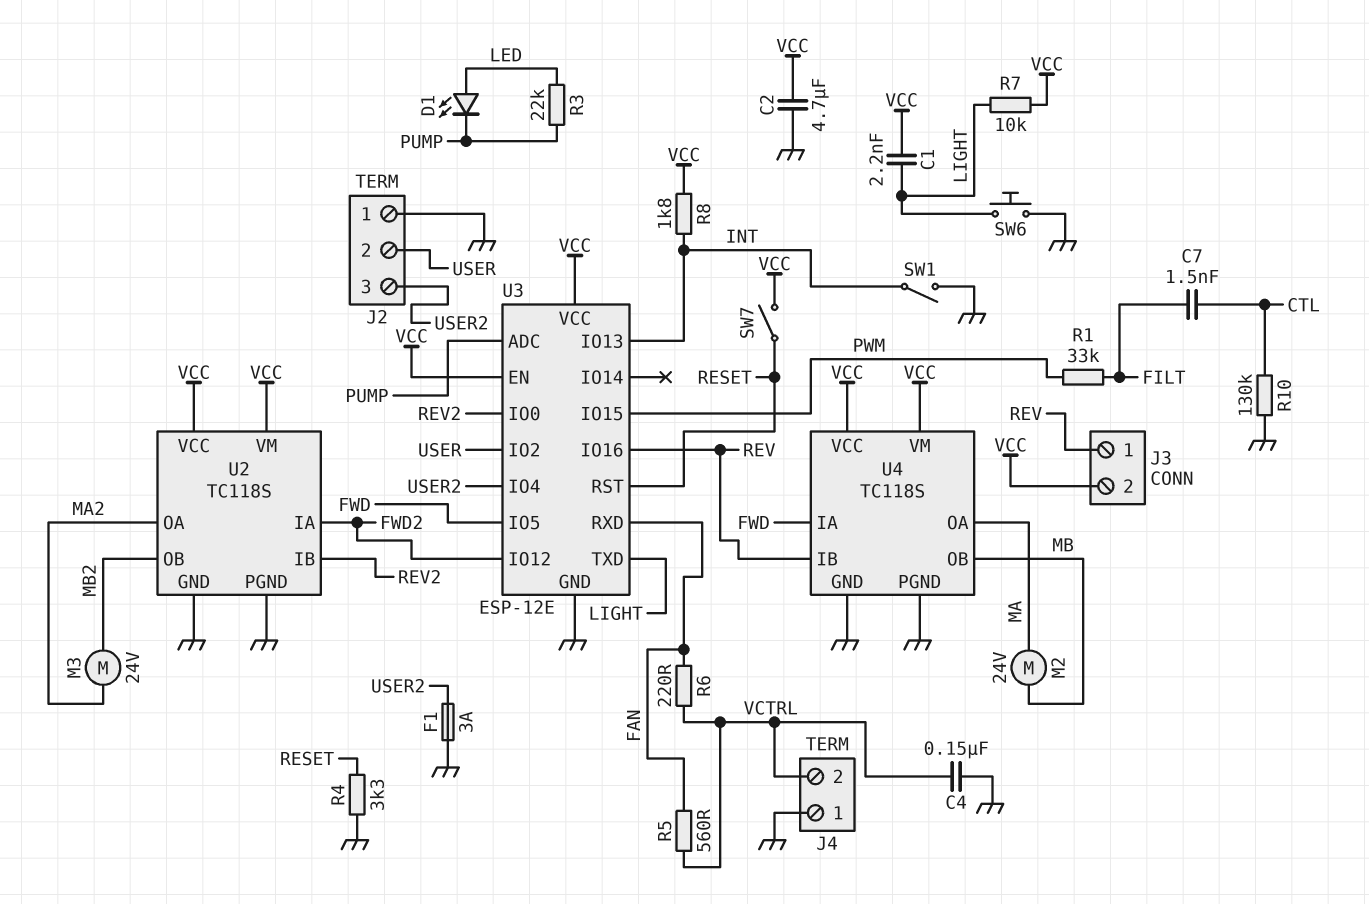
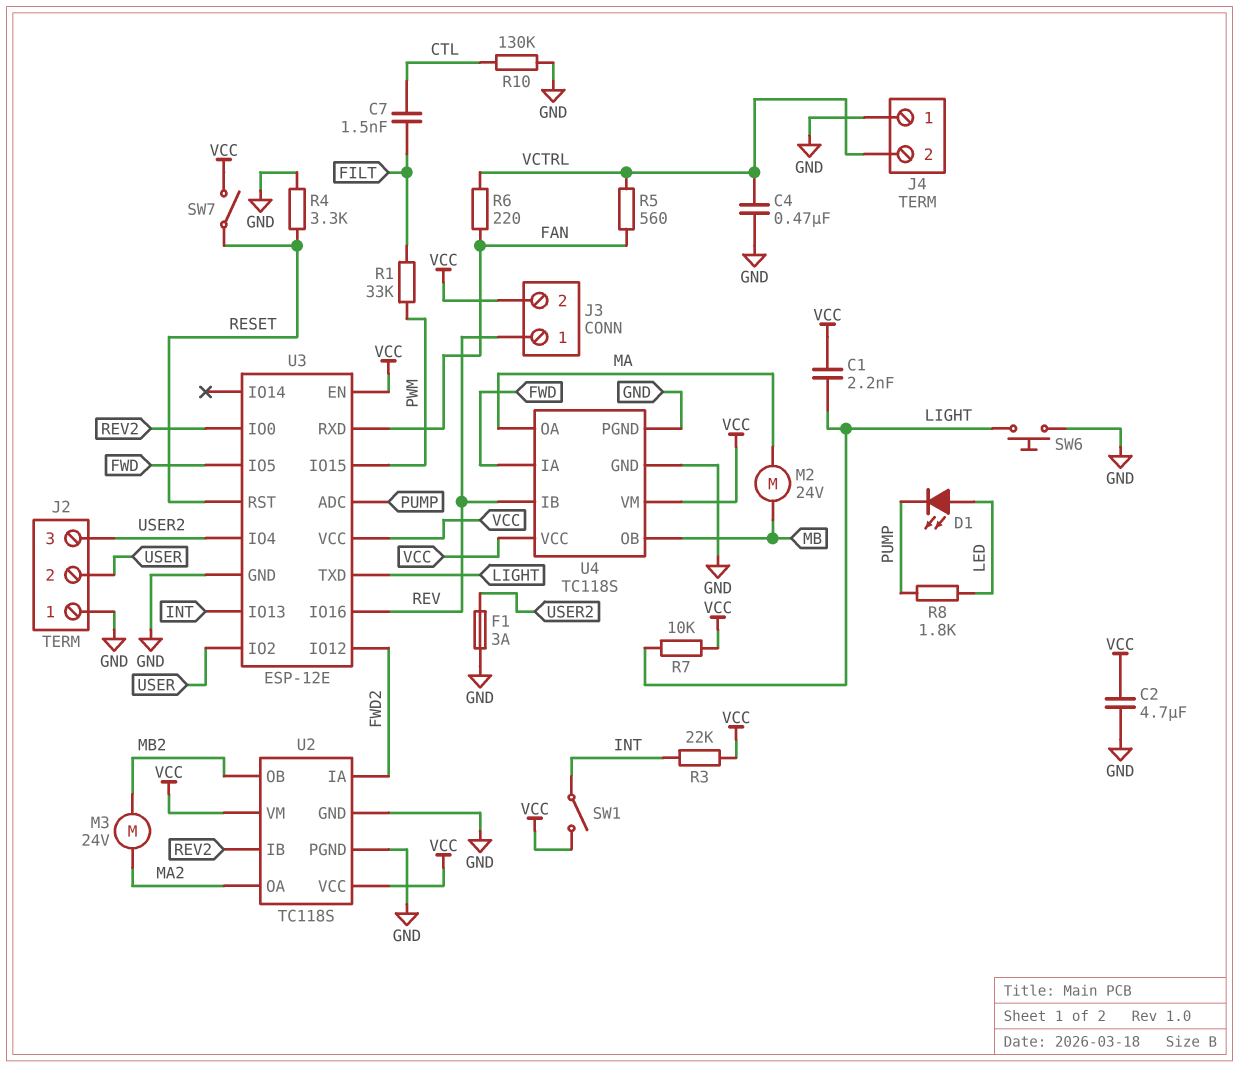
C4: 150nF (GND, VCTRL) -> 470nF (GND, VCTRL)
R3: 22k (LED, PUMP) -> 22k (INT, VCC)
R8: 1.8k (INT, VCC) -> 1.8k (LED, PUMP)
SW1: switch (GND, INT) -> switch (INT, VCC)

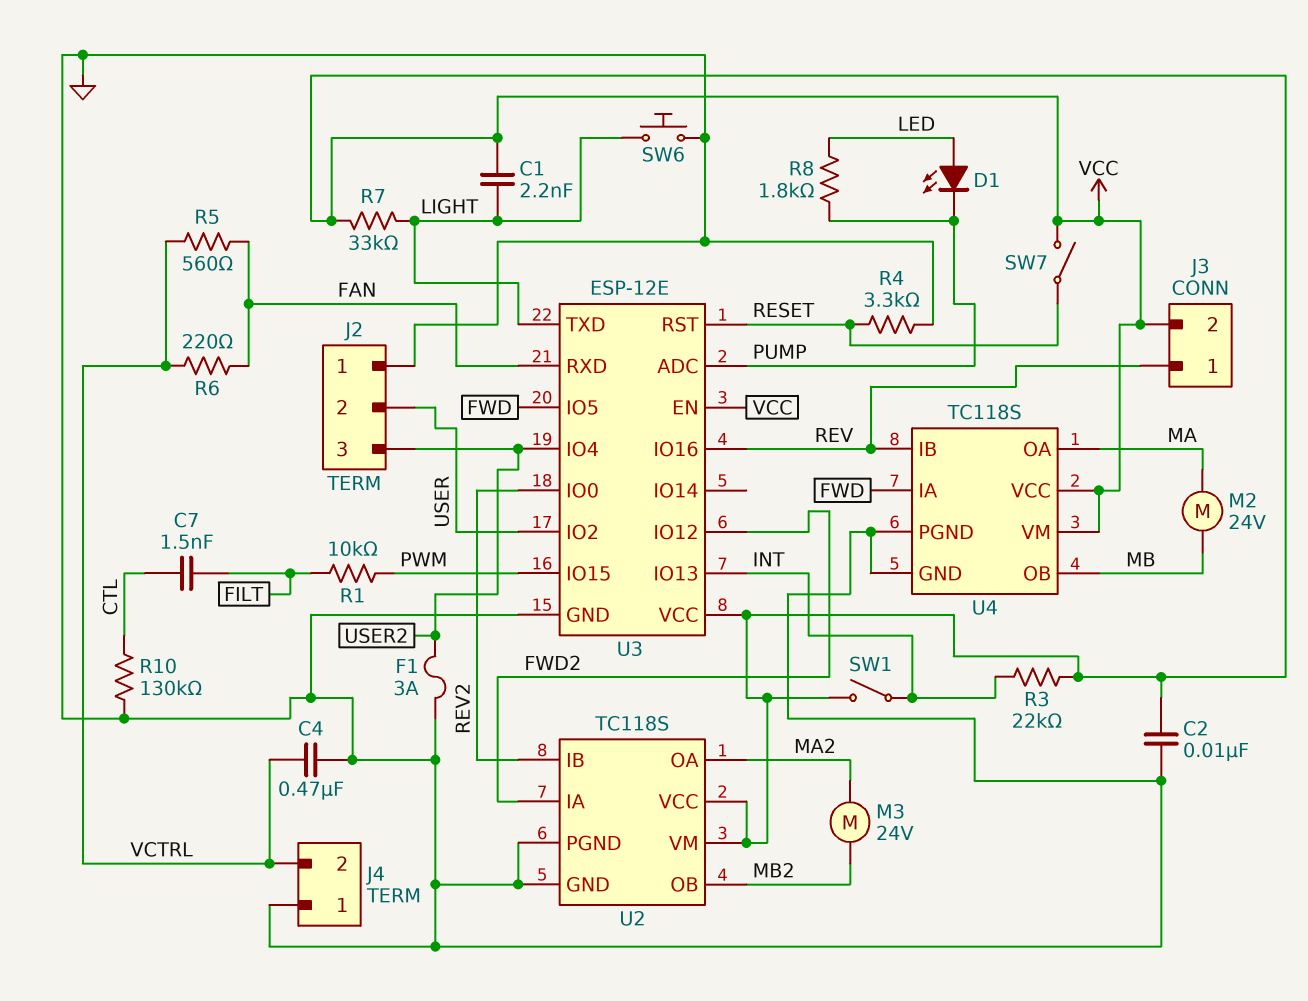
C2: 4.7uF (GND, VCC) -> 10nF (GND, VCC)
R1: 33k (FILT, PWM) -> 10k (FILT, PWM)
R7: 10k (LIGHT, VCC) -> 33k (LIGHT, VCC)

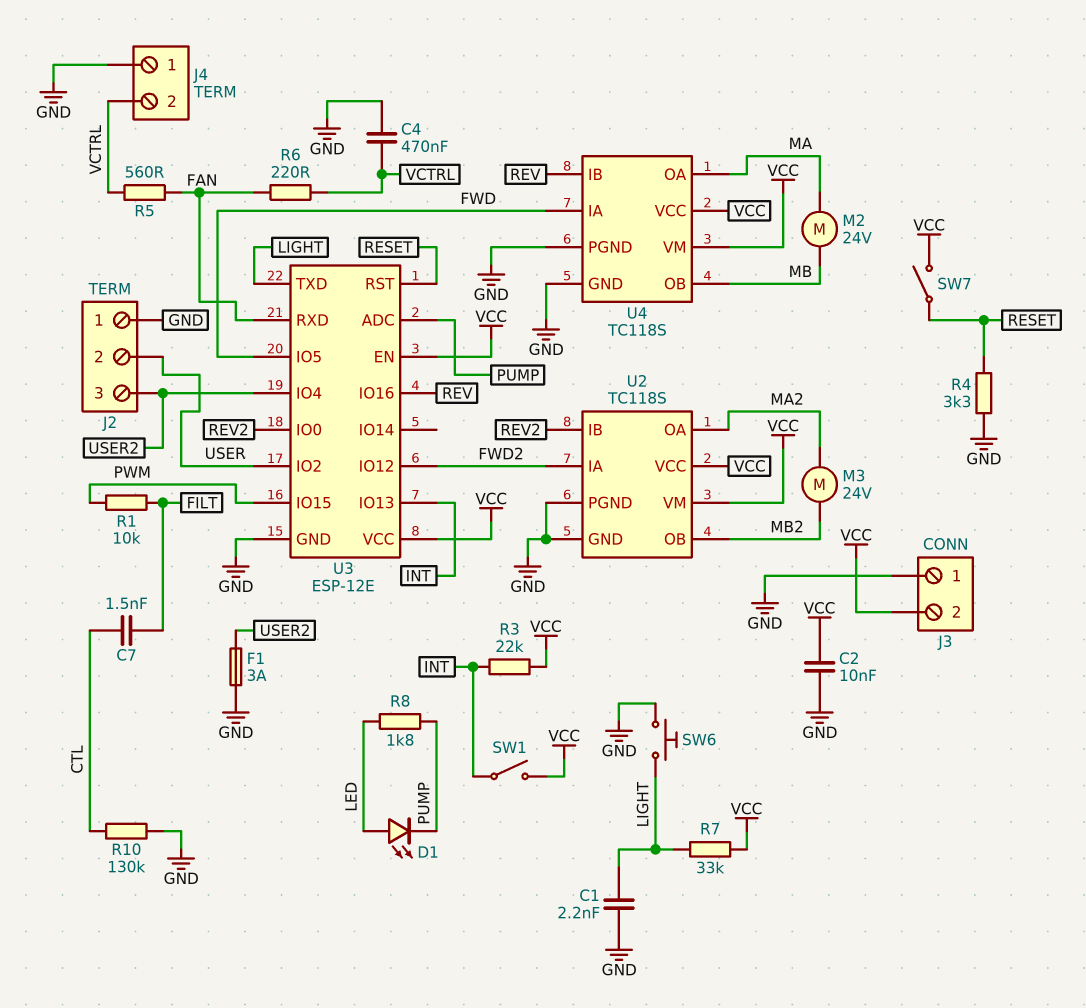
C1: 2.2nF (LIGHT, VCC) -> 2.2nF (GND, LIGHT)
J3 pin 1: REV -> GND

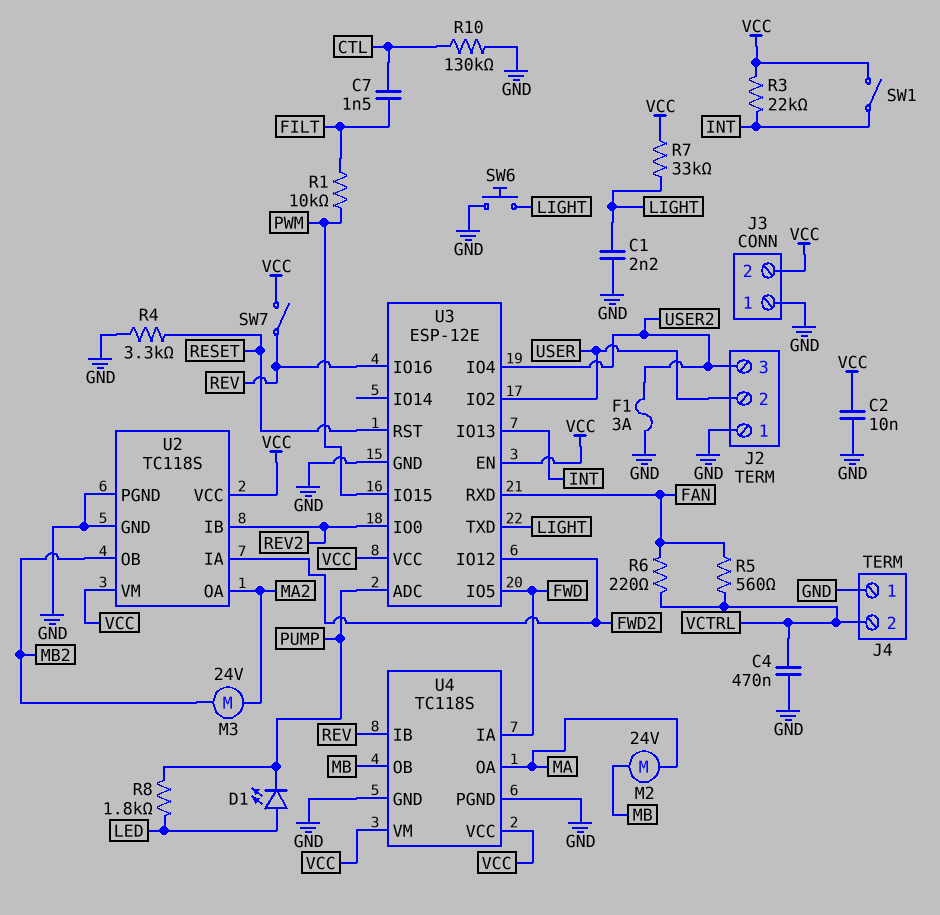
SW7: switch (RESET, VCC) -> switch (REV, VCC)

